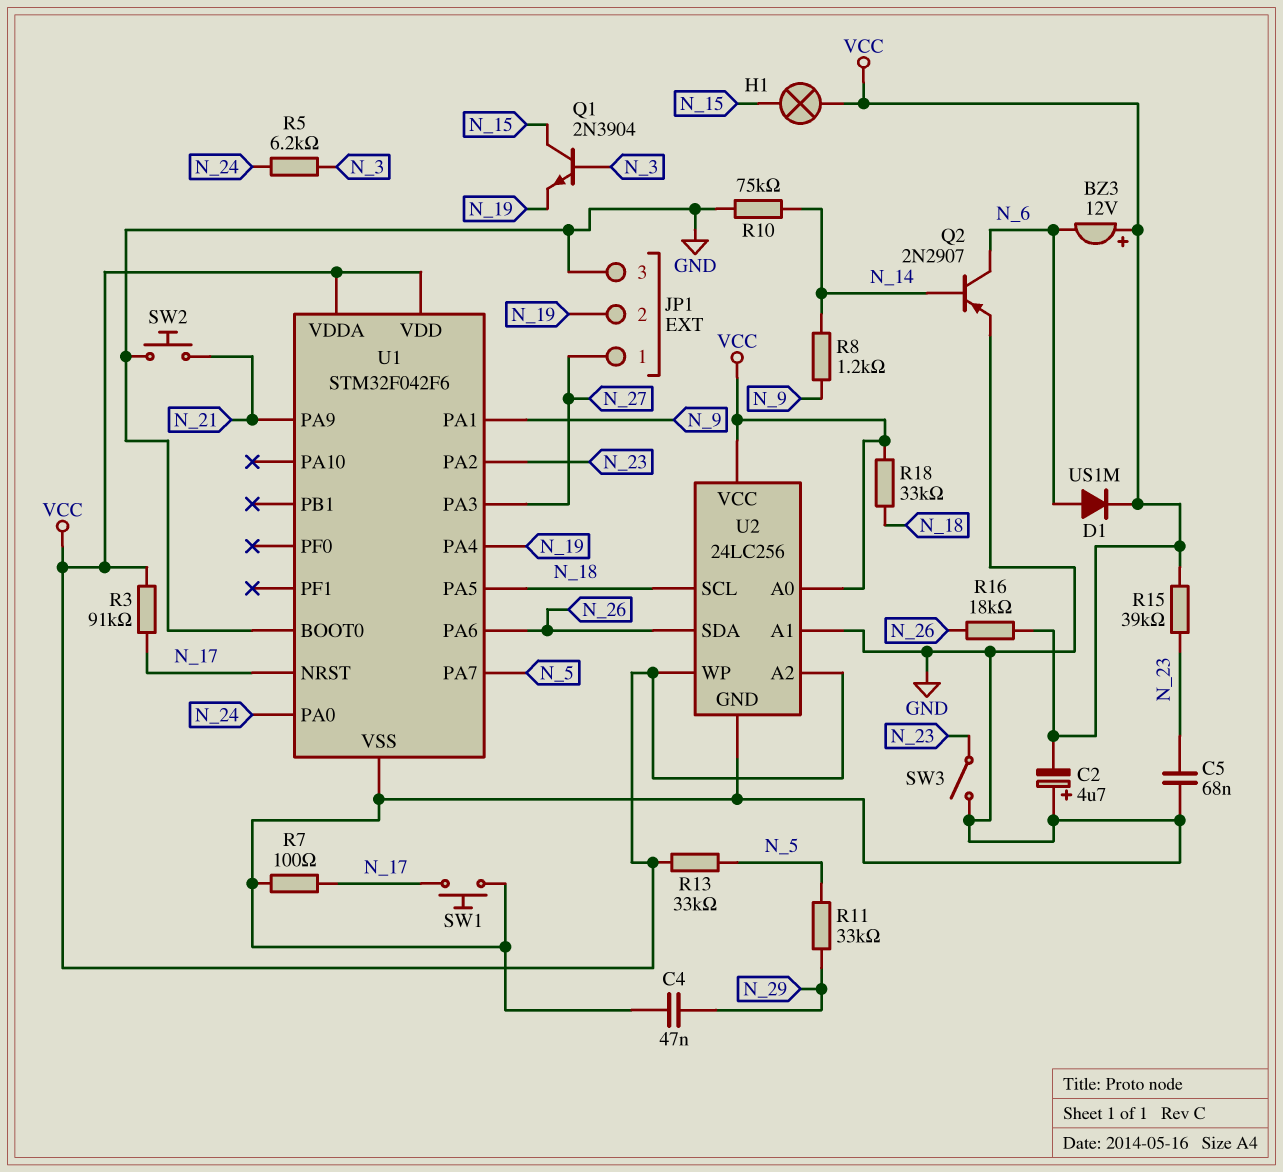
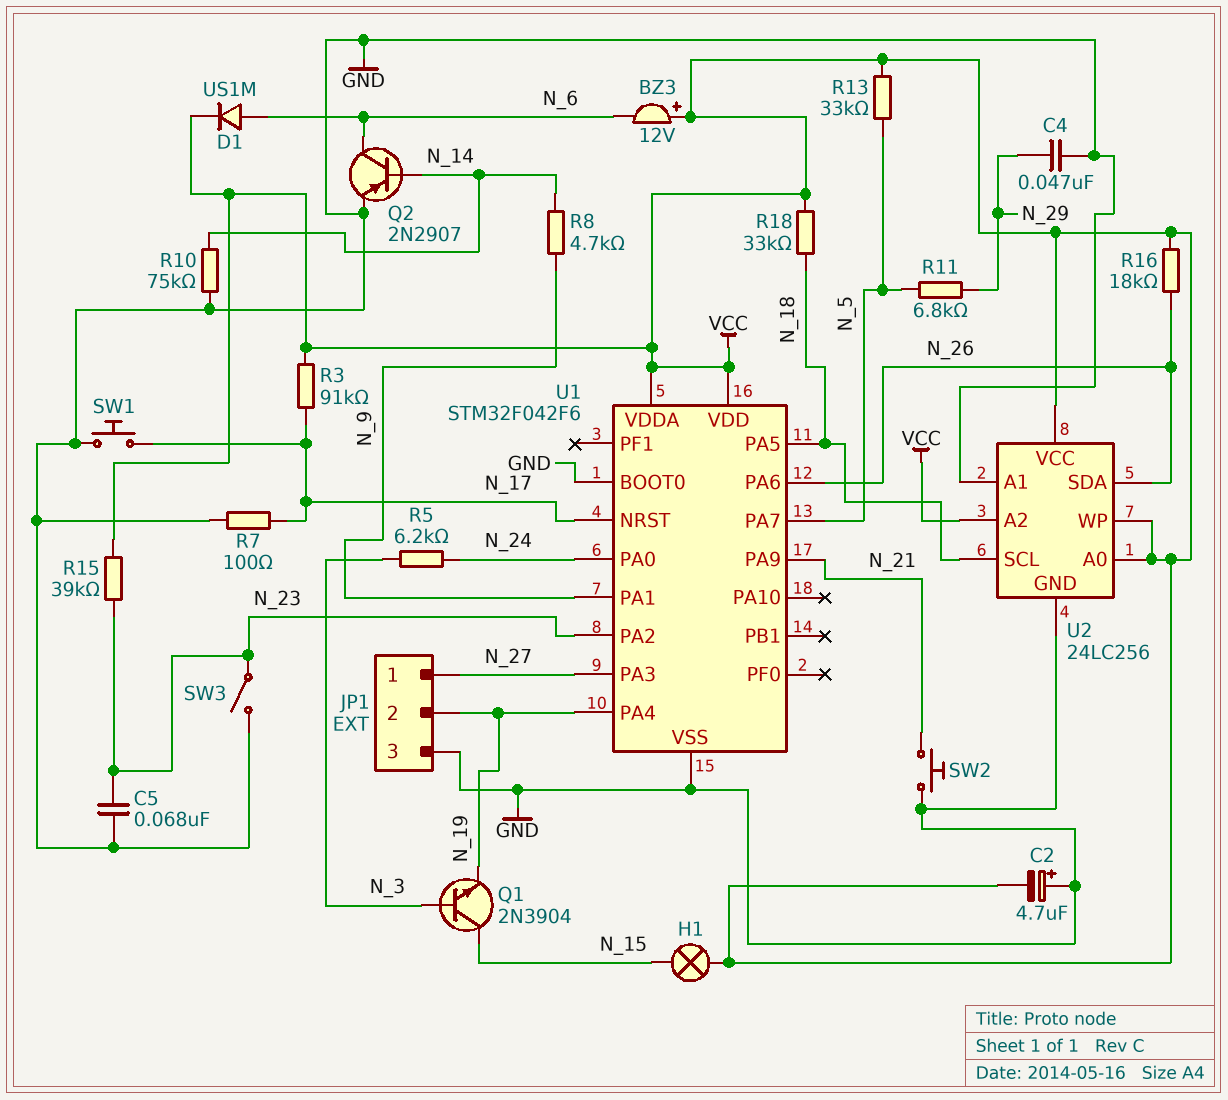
R8: 1.2k (N_9, N_14) -> 4.7k (N_9, N_14)
R11: 33k (N_5, N_29) -> 6.8k (N_5, N_29)

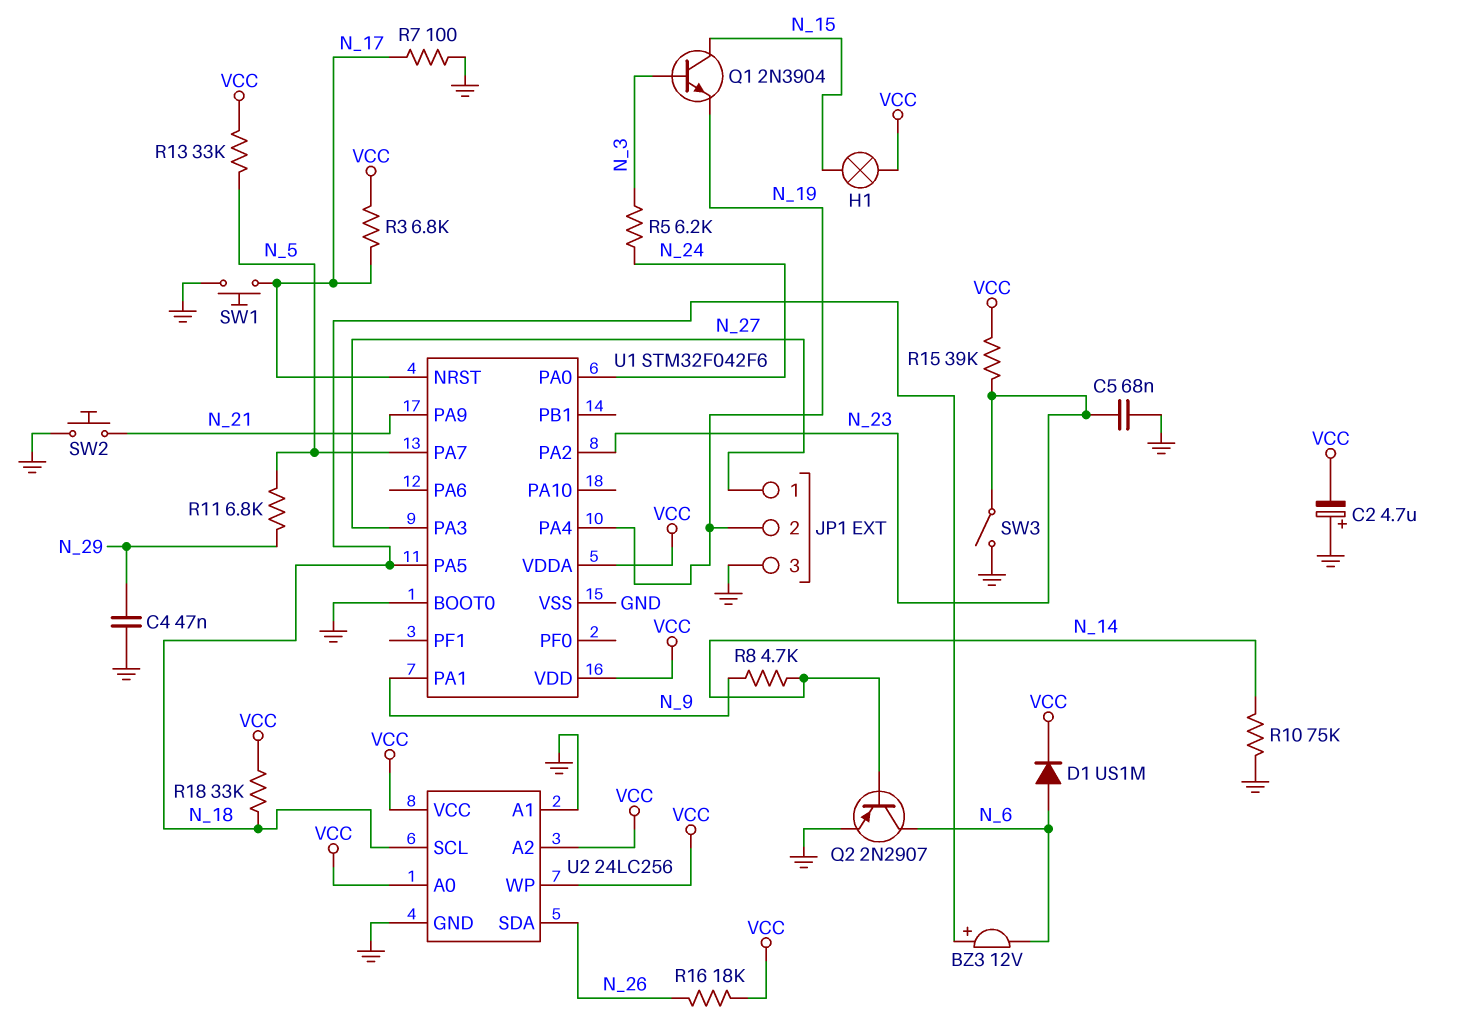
BZ3: buzzer 12V (plus VCC, minus N_6) -> buzzer 12V (plus N_18, minus N_6)
R3: 91k (N_17, VCC) -> 6.8k (N_17, VCC)
U1 pin PA6: N_26 -> none

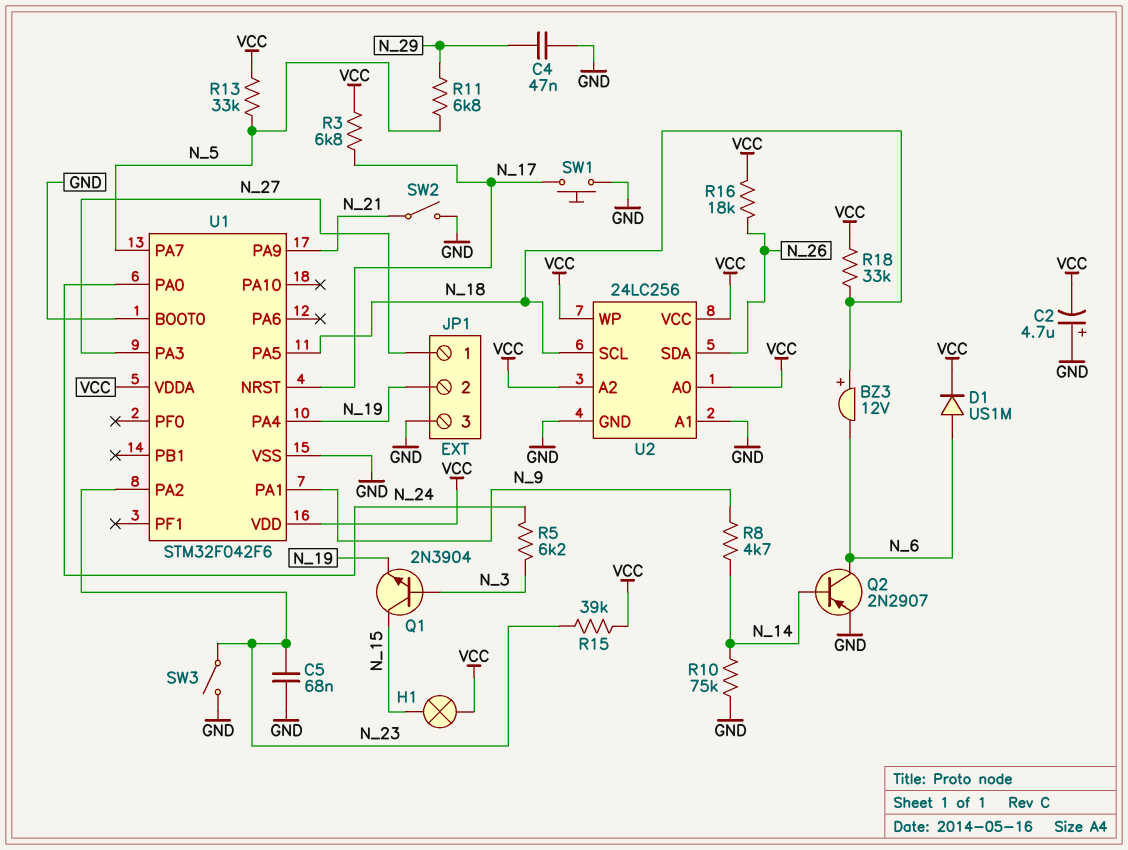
R7: 100 (GND, N_17) -> none
SW2: button (GND, N_21) -> switch (GND, N_21)

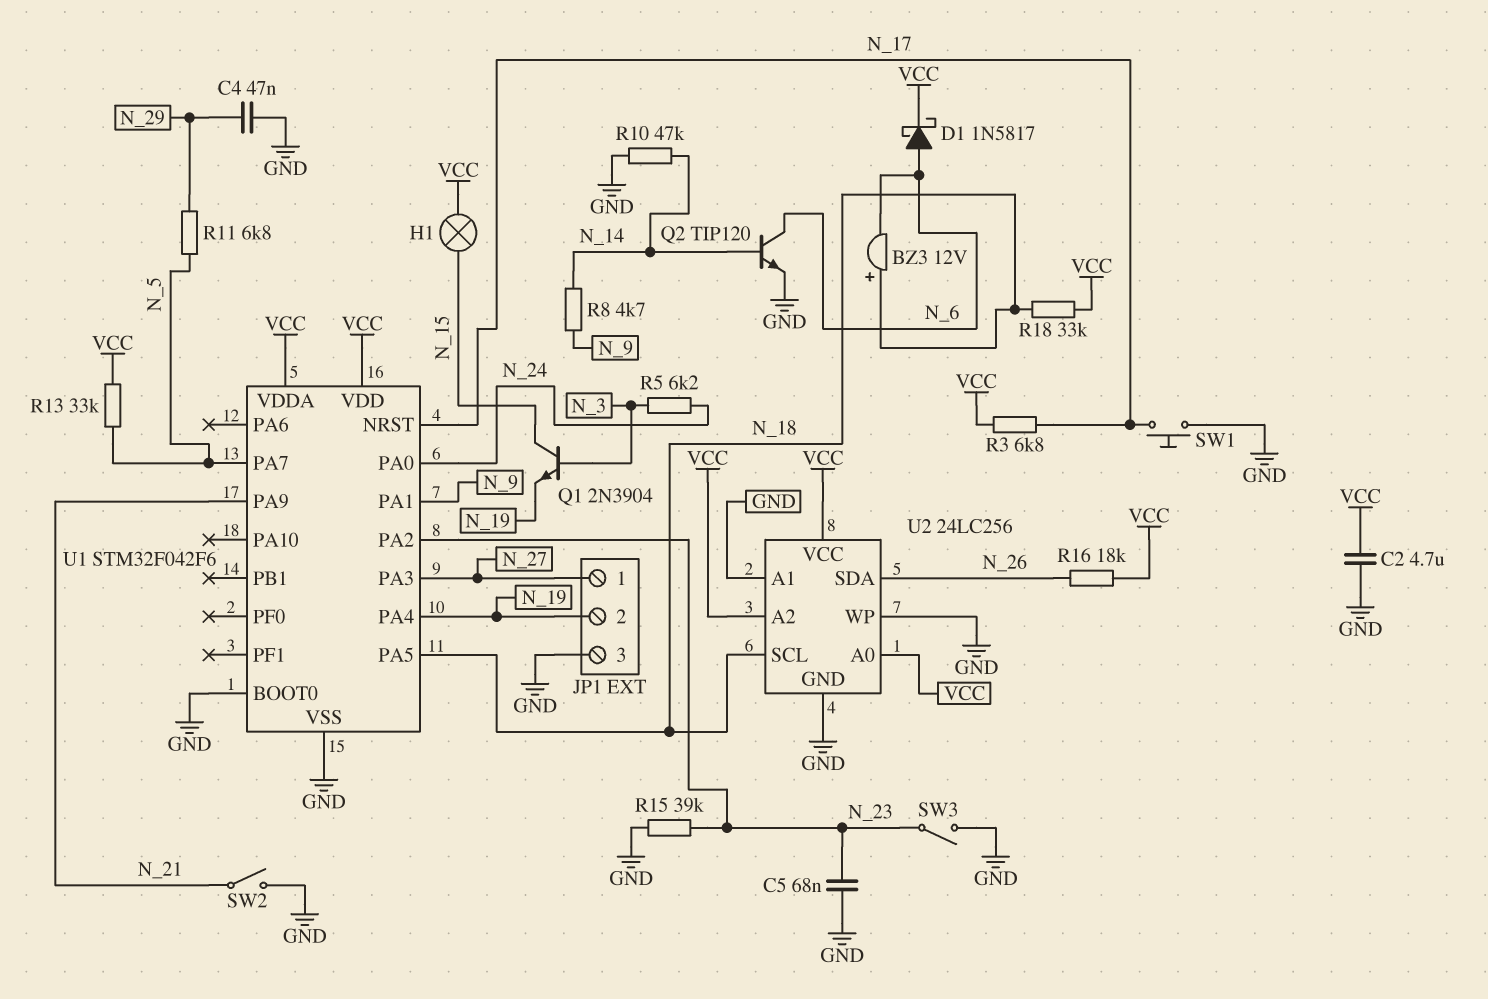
C2: 4.7uF (plus GND, minus VCC) -> 4.7uF (GND, VCC)
D1: diode US1M (A N_6, K VCC) -> schottky 1N5817 (A N_6, K VCC)
Q2: PNP 2N2907 (B N_14, C N_6, E GND) -> NPN TIP120 (B N_14, C N_6, E GND)
R10: 75k (GND, N_14) -> 47k (GND, N_14)
R15: 39k (N_23, VCC) -> 39k (GND, N_23)
U2 pin WP: VCC -> GND

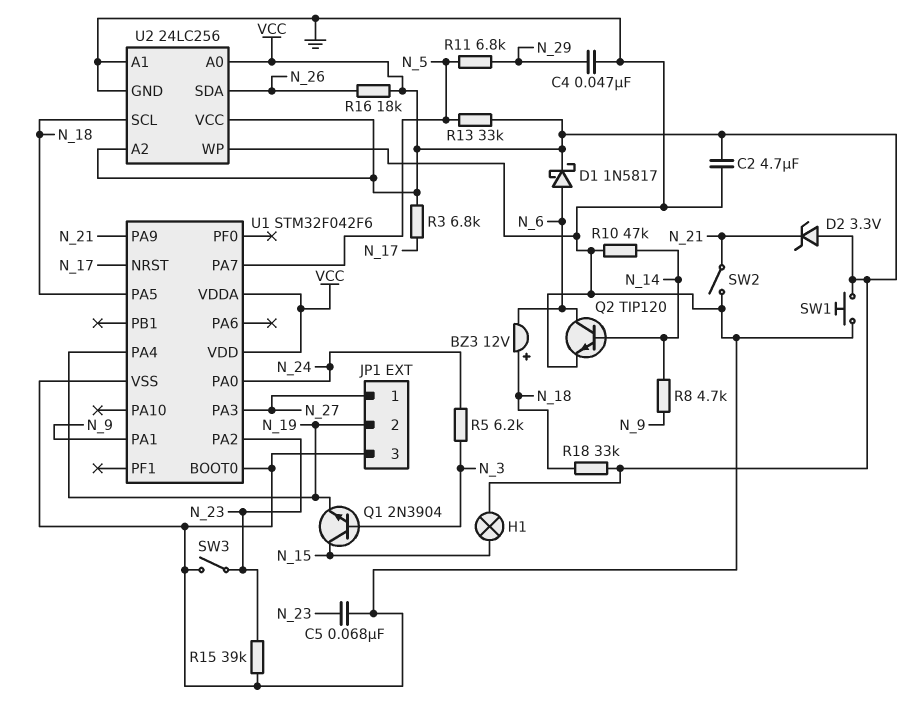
D2: none -> zener 3.3V (A VCC, K N_21)
SW1: button (GND, N_17) -> button (GND, VCC)

